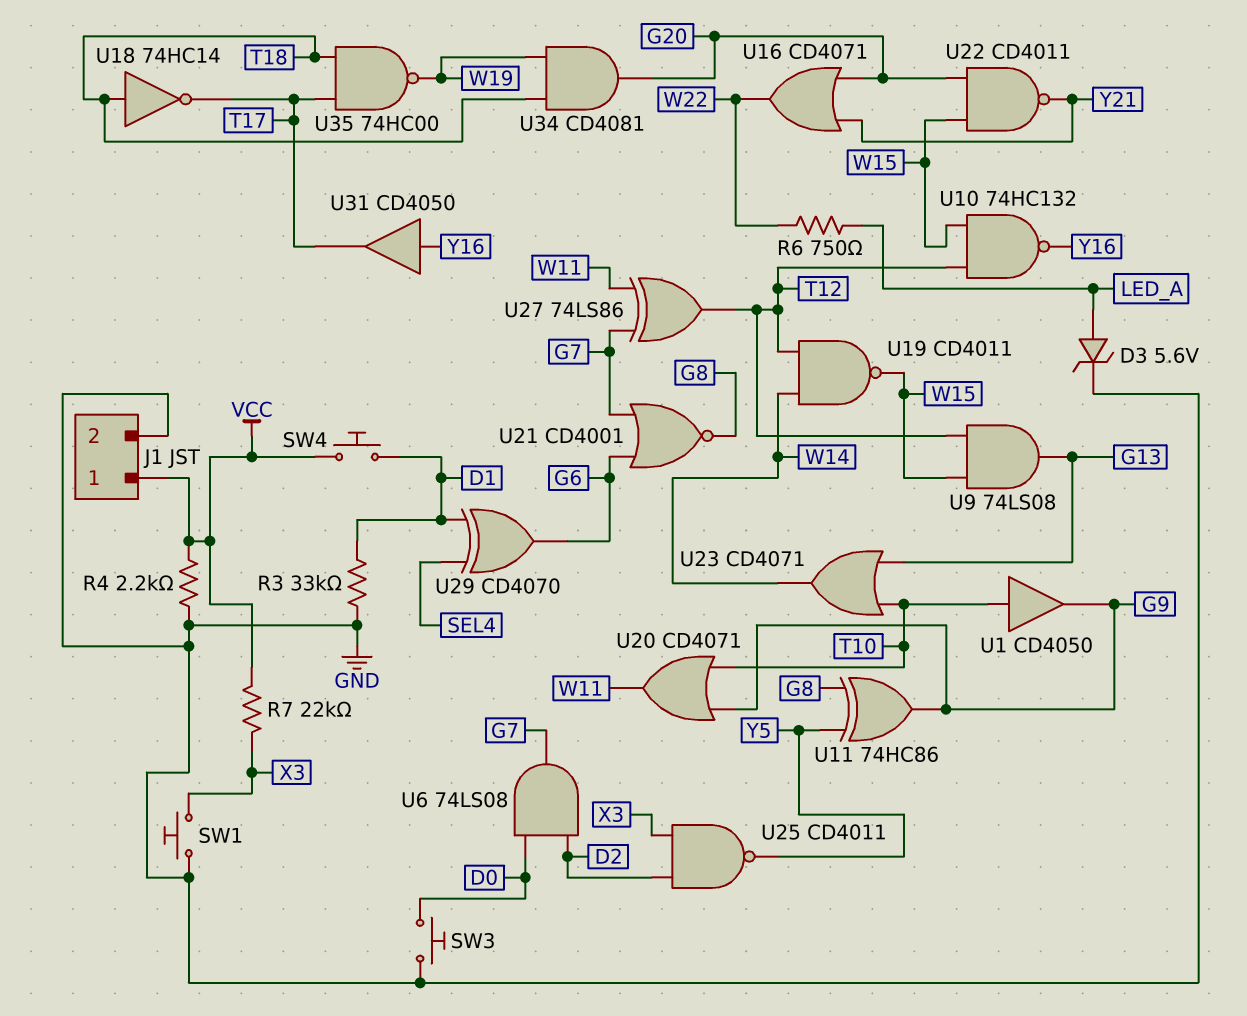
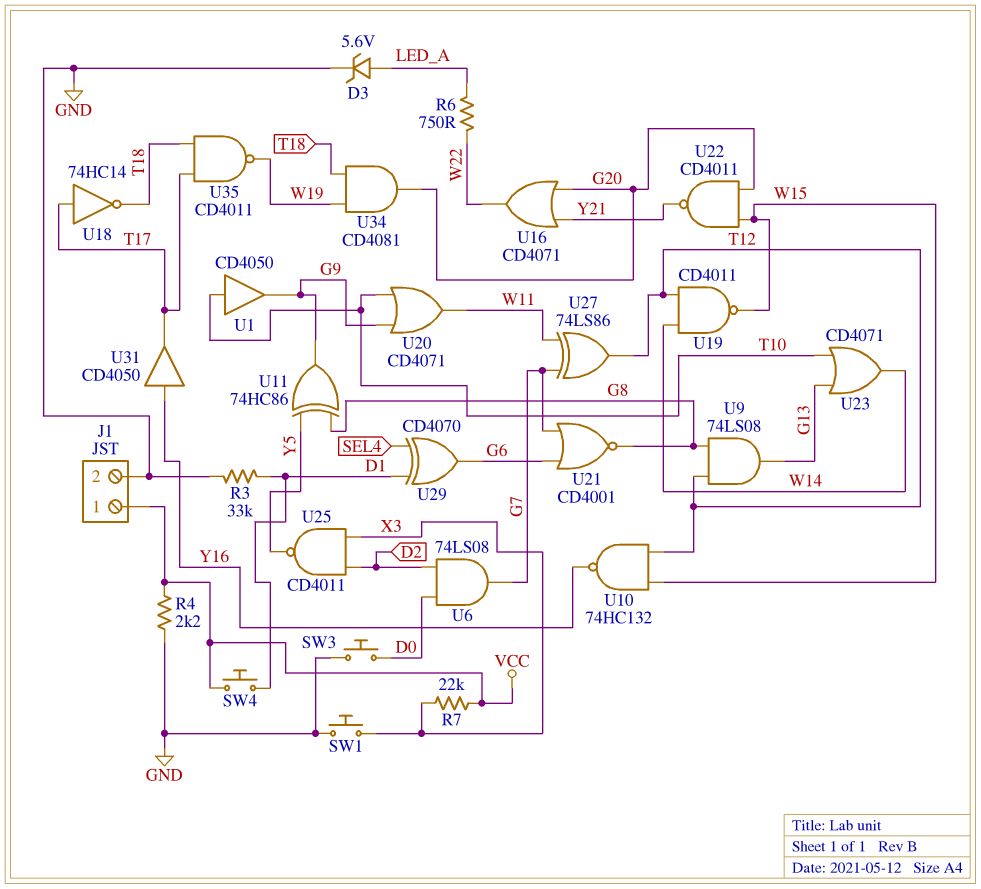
U9: AND 74LS08 (in T12, in W15, out G13) -> AND 74LS08 (in G8, in T12, out G13)
U18: NOT 74HC14 (in T18, out T17) -> NOT 74HC14 (in T17, out T18)
U35: NAND 74HC00 (in T17, in T18, out W19) -> NAND CD4011 (in T17, in T18, out W19)

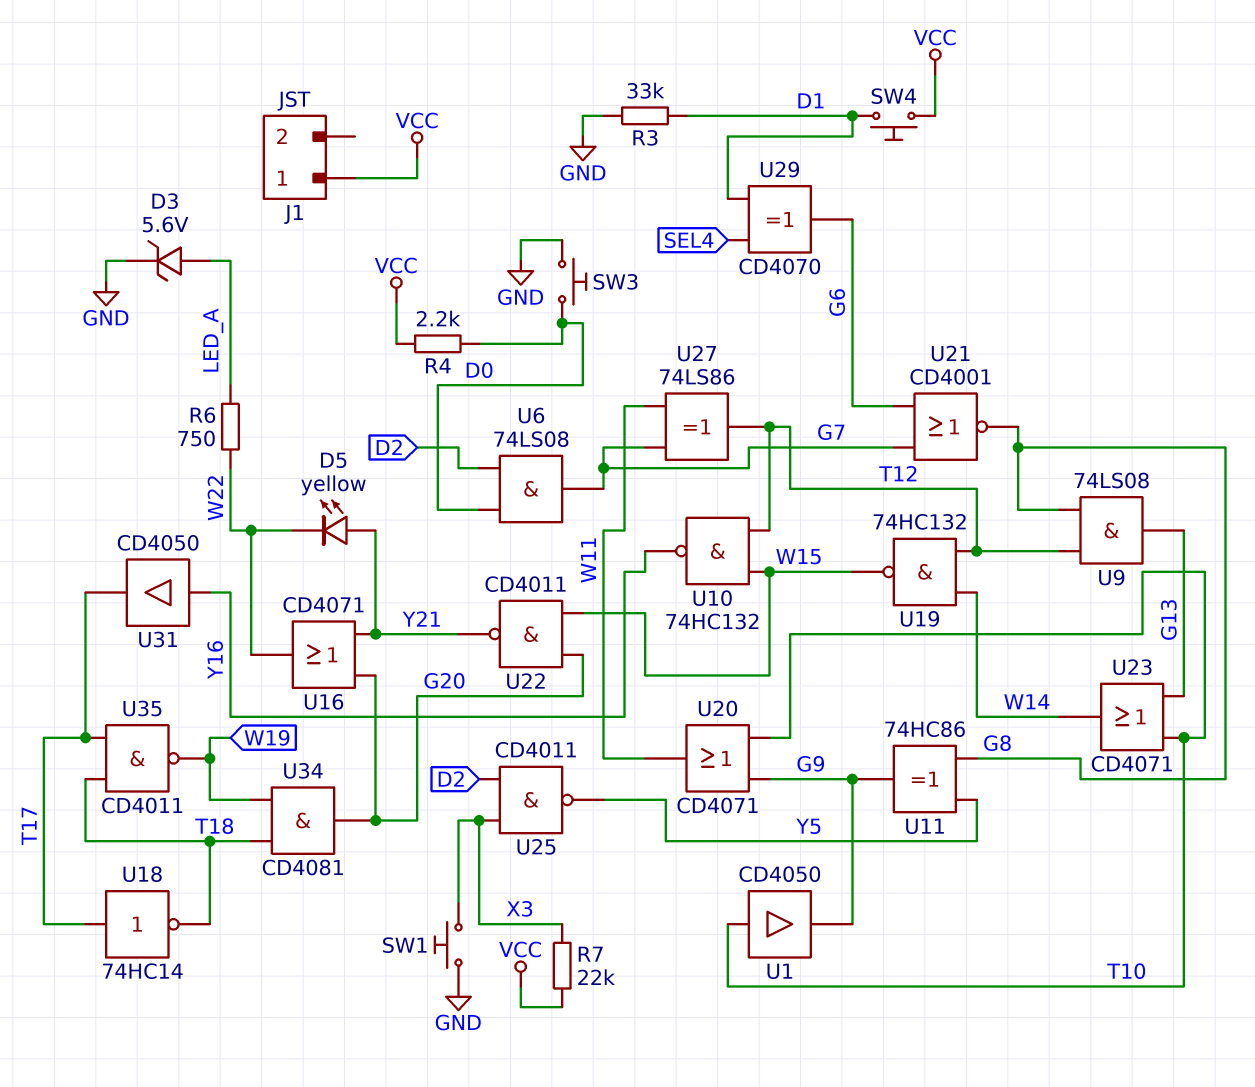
D5: none -> LED yellow (A Y21, K W22)
J1 pin 2: GND -> none
R4: 2.2k (GND, VCC) -> 2.2k (D0, VCC)
U19: NAND CD4011 (in T12, in W14, out W15) -> NAND 74HC132 (in T12, in W14, out W15)

